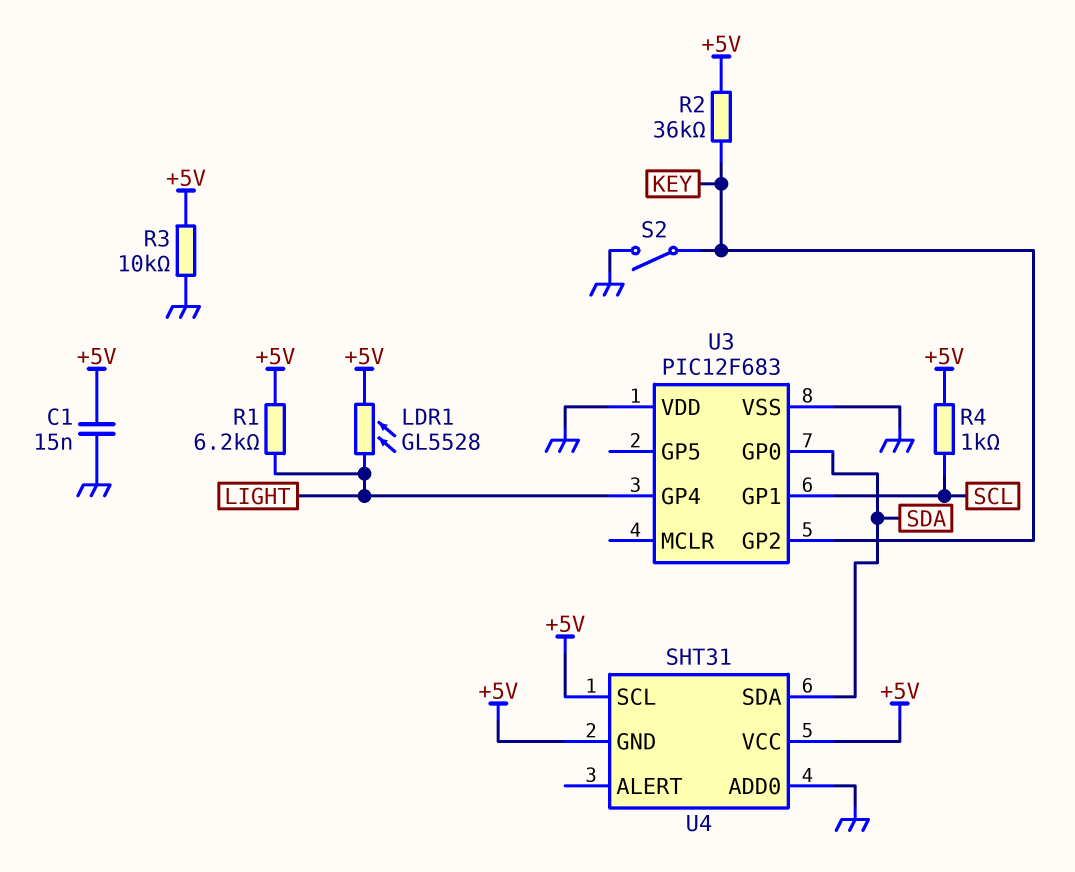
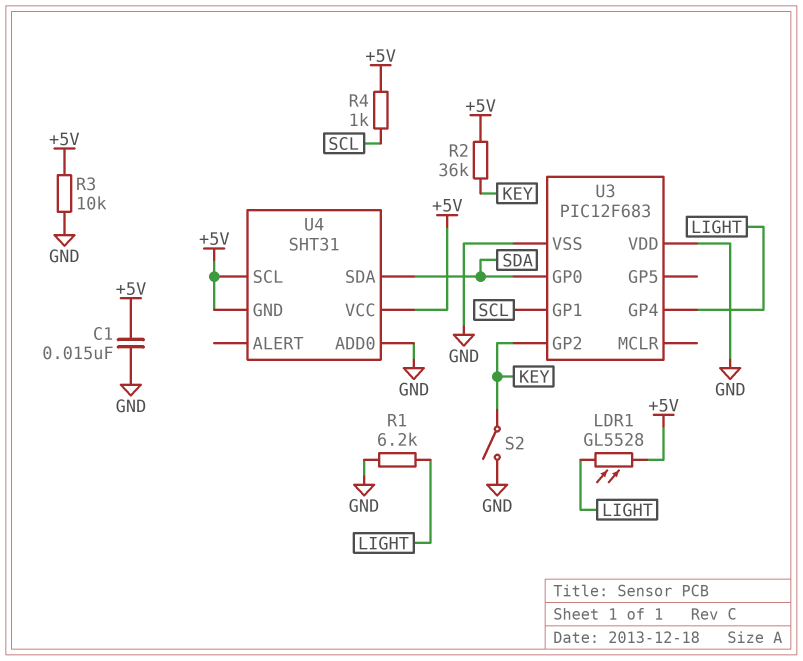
R1: 6.2k (+5V, LIGHT) -> 6.2k (GND, LIGHT)

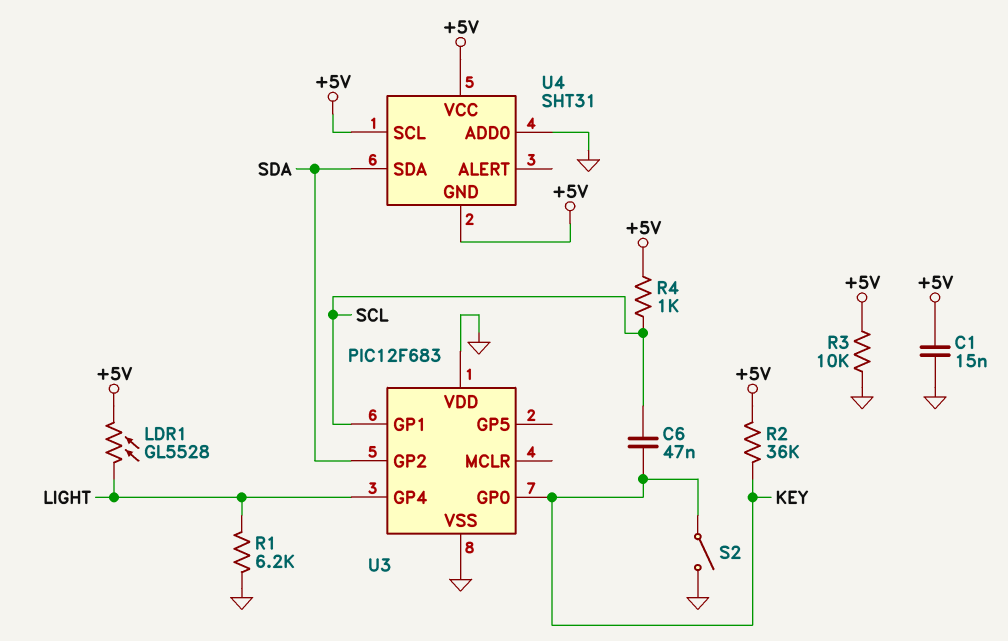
C6: none -> 47nF (KEY, SCL)
U3 pin GP0: SDA -> KEY
U3 pin GP2: KEY -> SDA

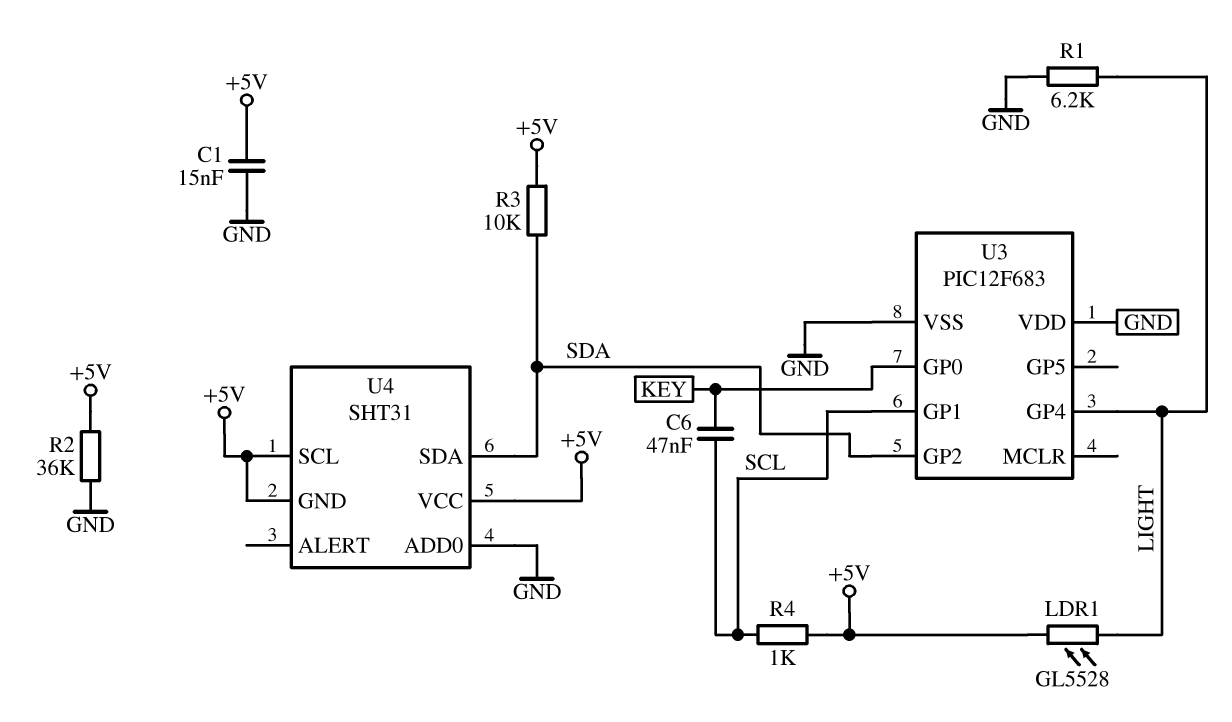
R2: 36k (+5V, KEY) -> 36k (+5V, GND)
R3: 10k (+5V, GND) -> 10k (+5V, SDA)
S2: switch (GND, KEY) -> none

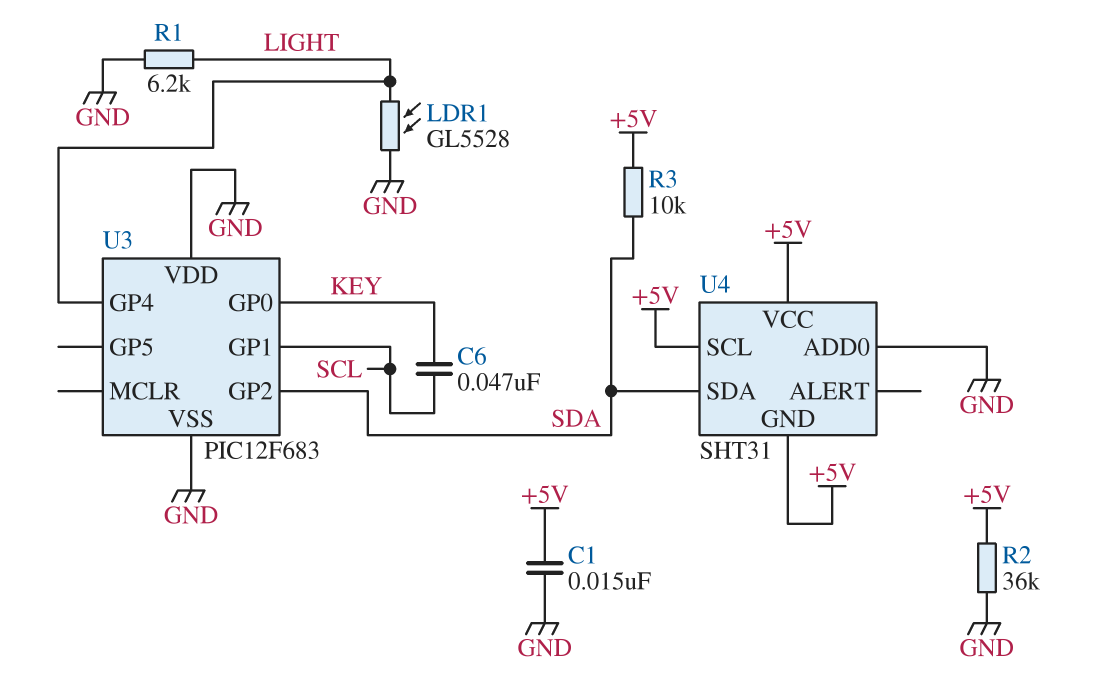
LDR1: GL5528 (+5V, LIGHT) -> GL5528 (GND, LIGHT)
R4: 1k (+5V, SCL) -> none

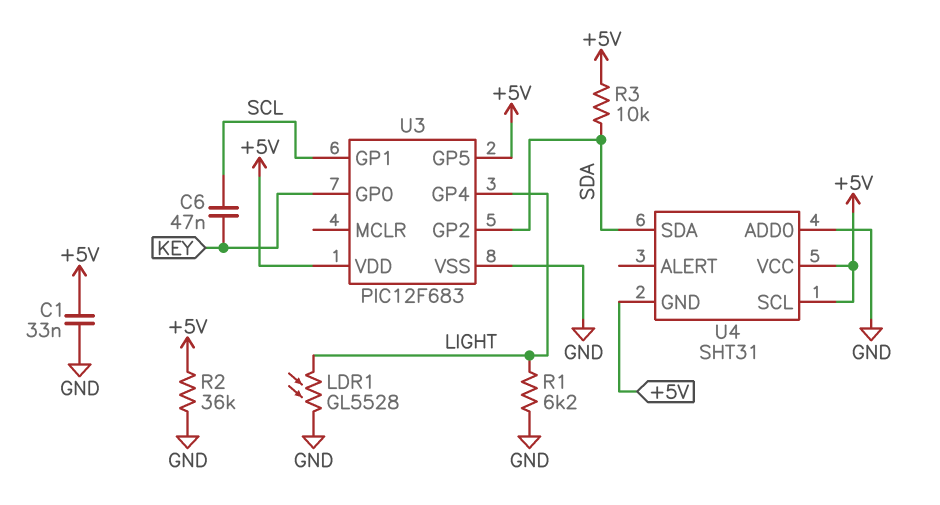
C1: 15nF (+5V, GND) -> 33nF (+5V, GND)
U3 pin GP5: none -> +5V
U3 pin VDD: GND -> +5V

